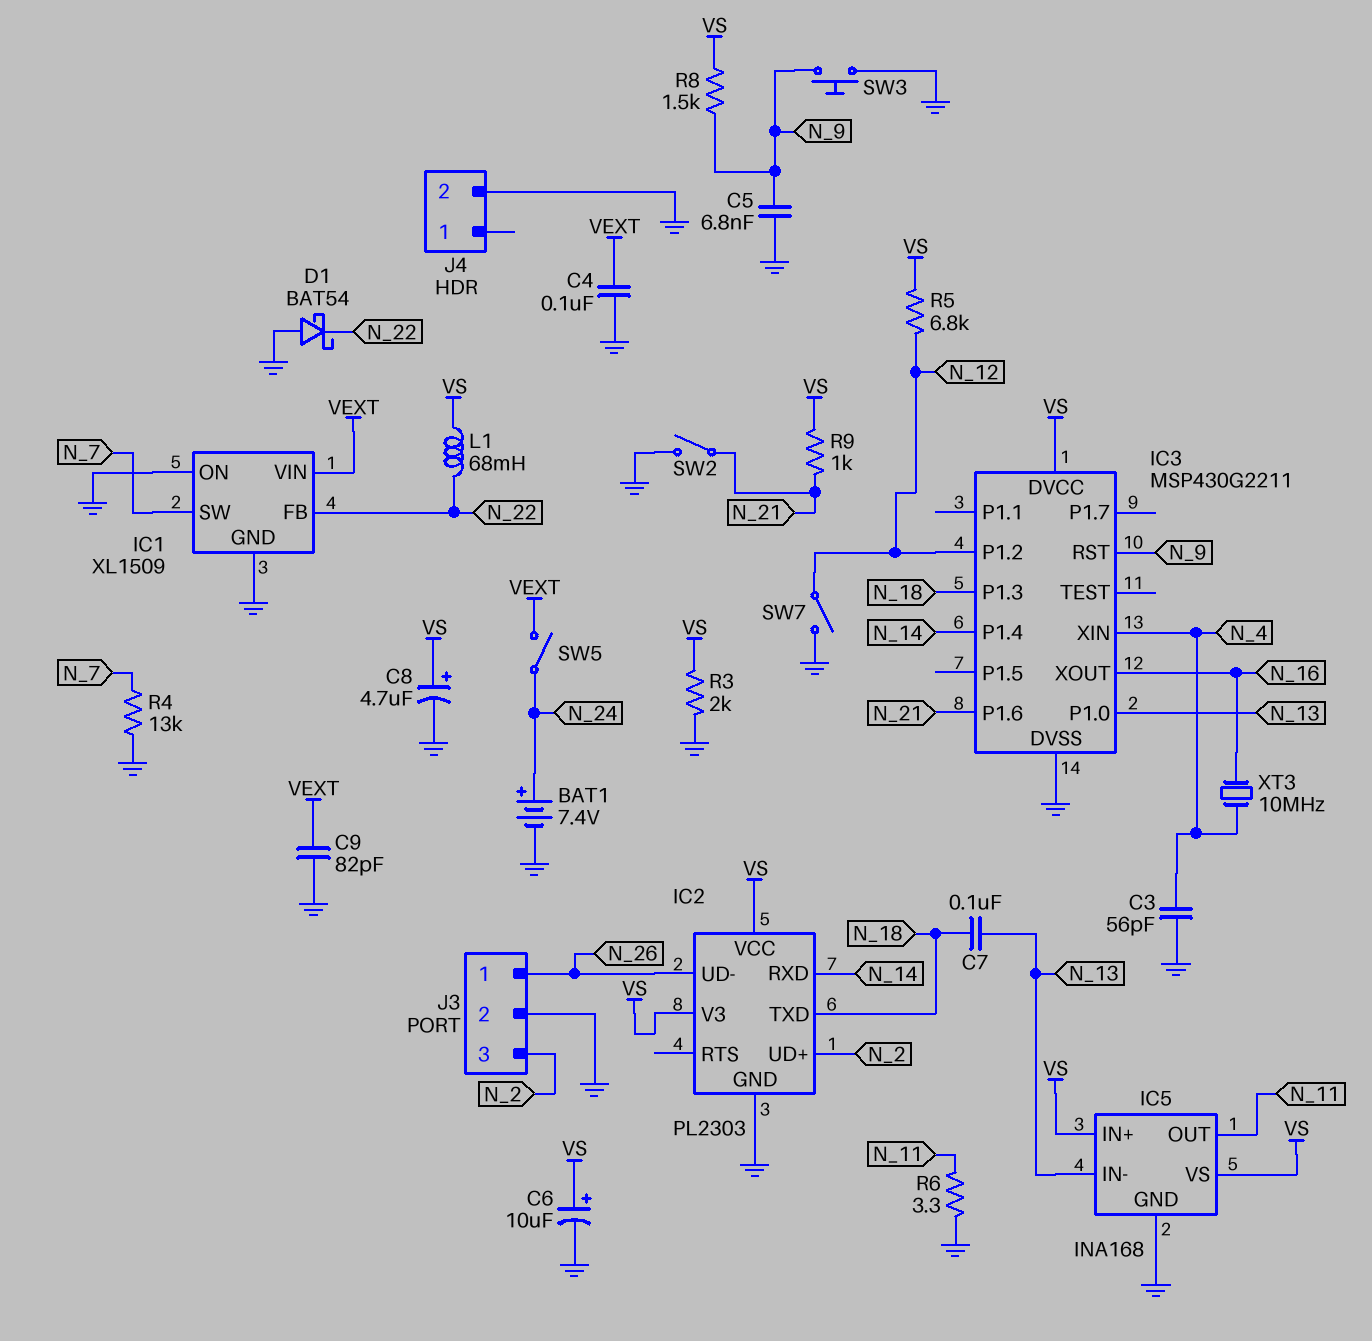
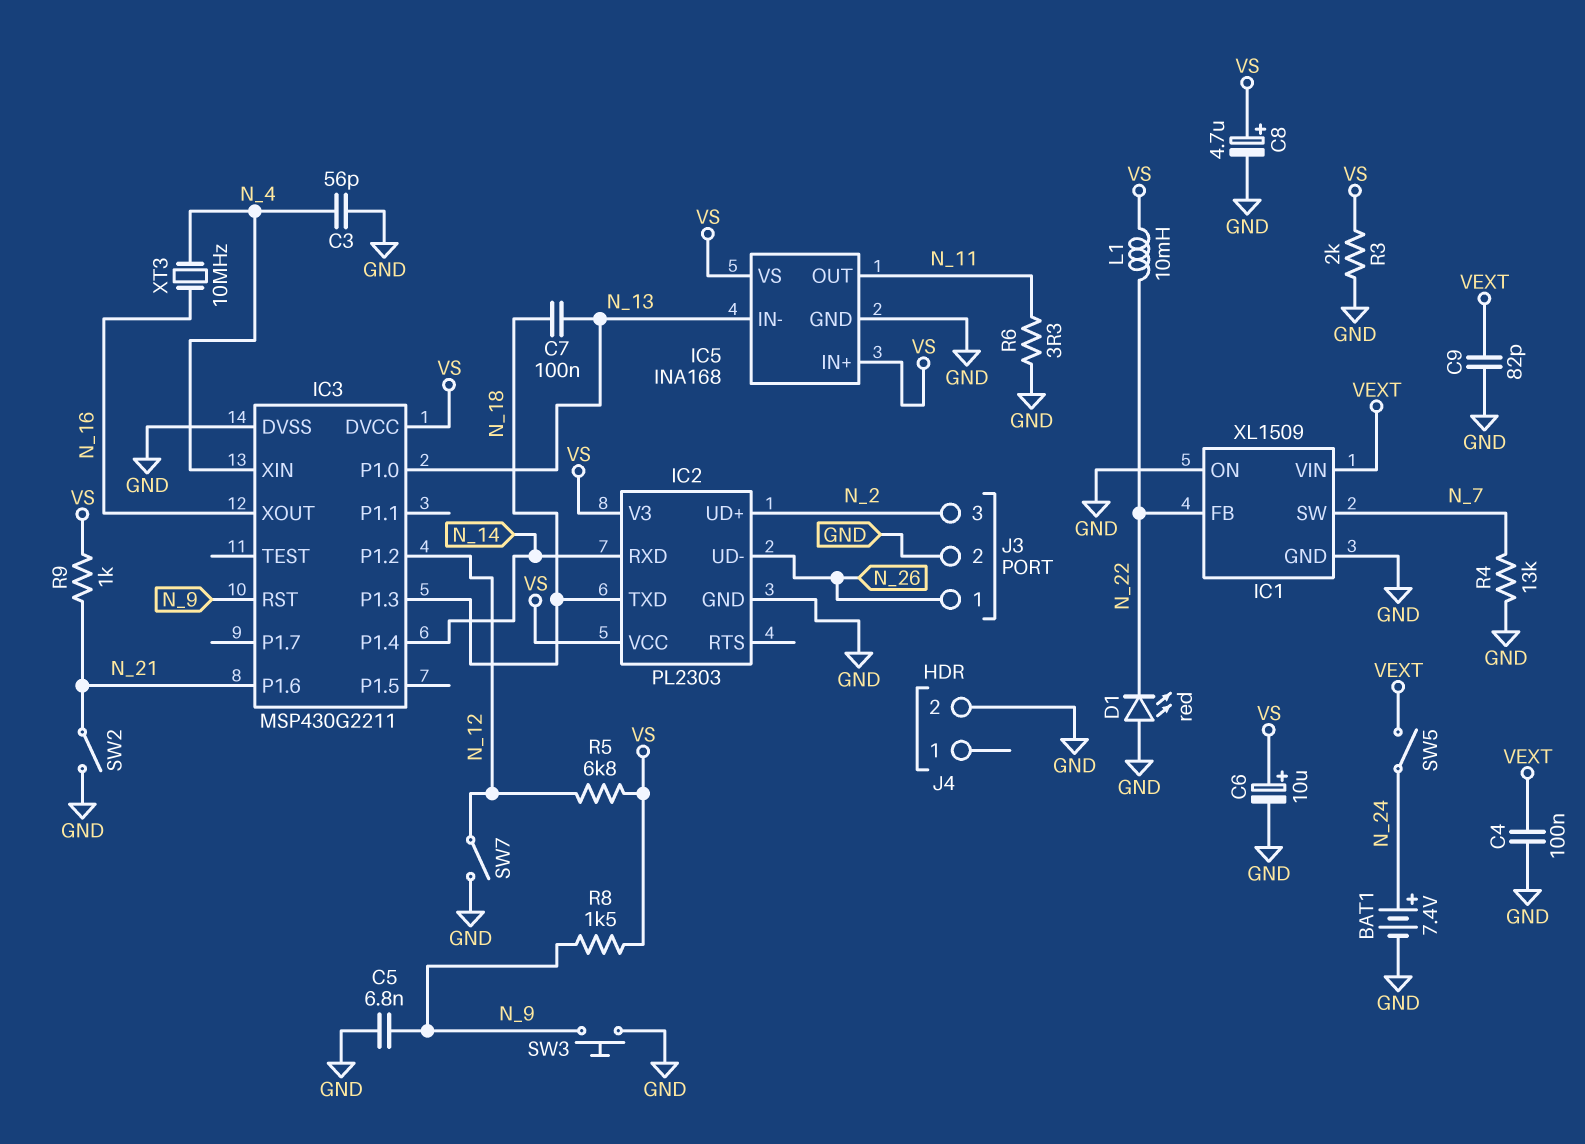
D1: schottky BAT54 (A GND, K N_22) -> LED red (A GND, K N_22)
L1: 68mH (N_22, VS) -> 10mH (N_22, VS)

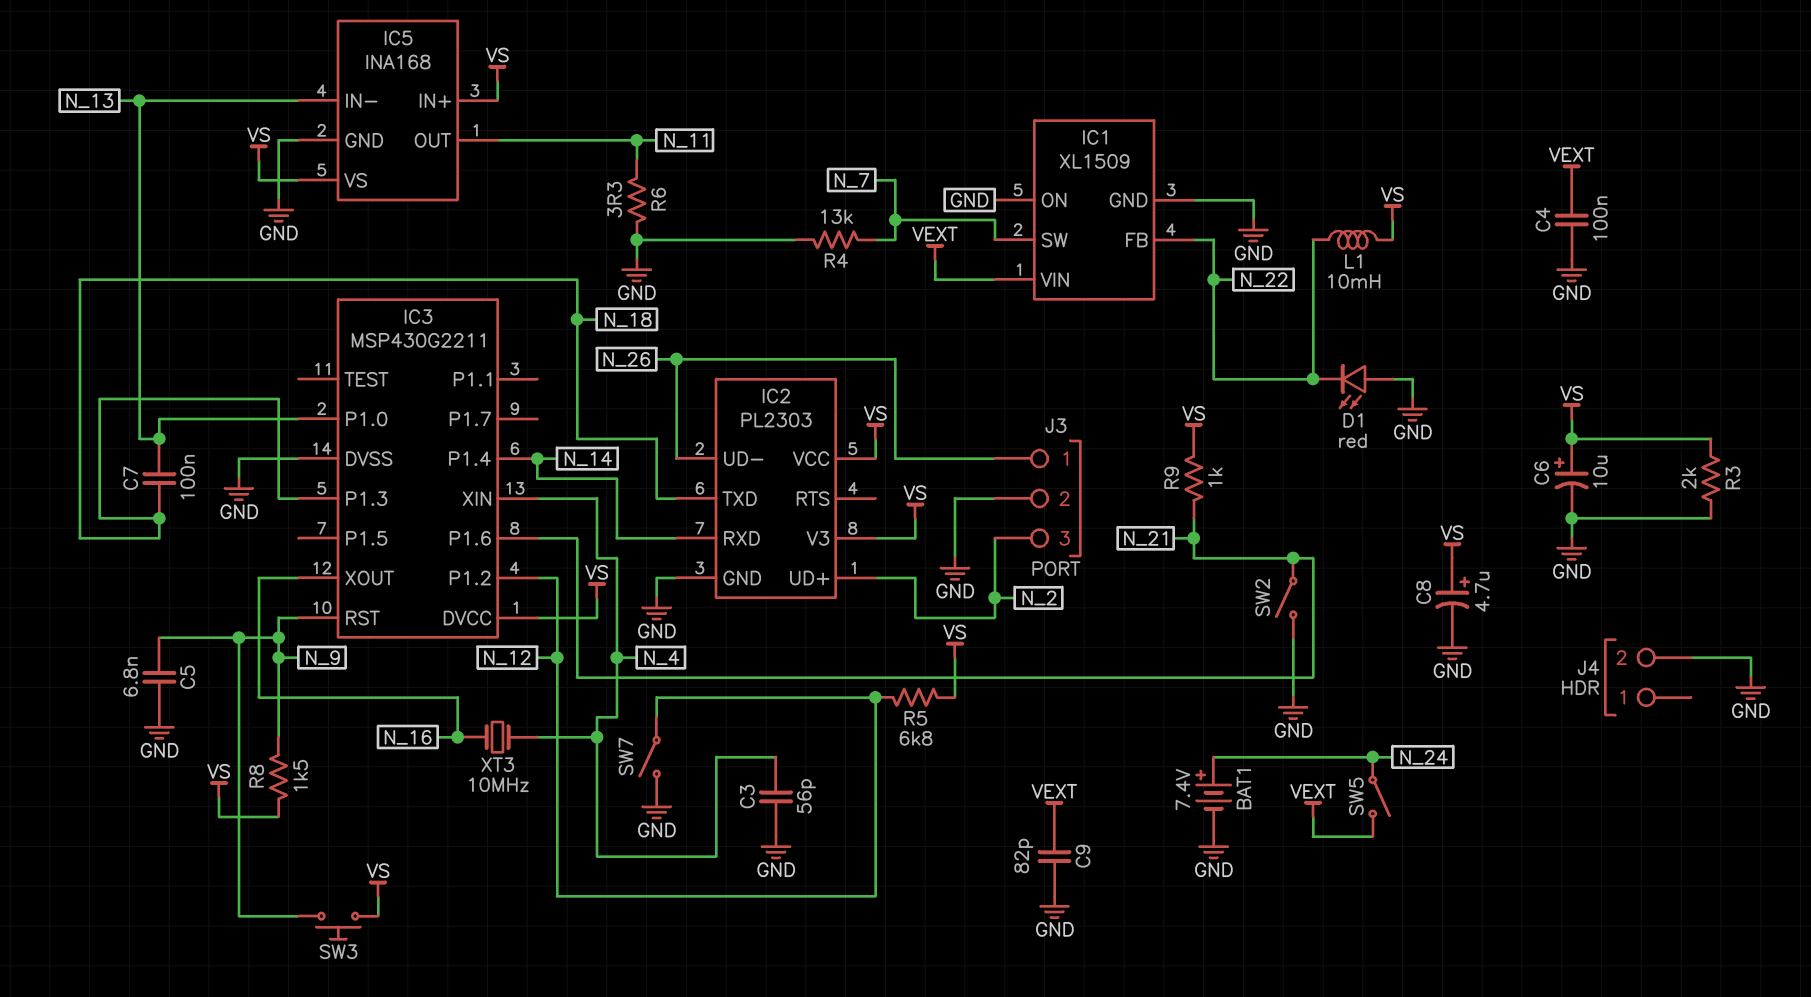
SW3: button (GND, N_9) -> button (N_9, VS)

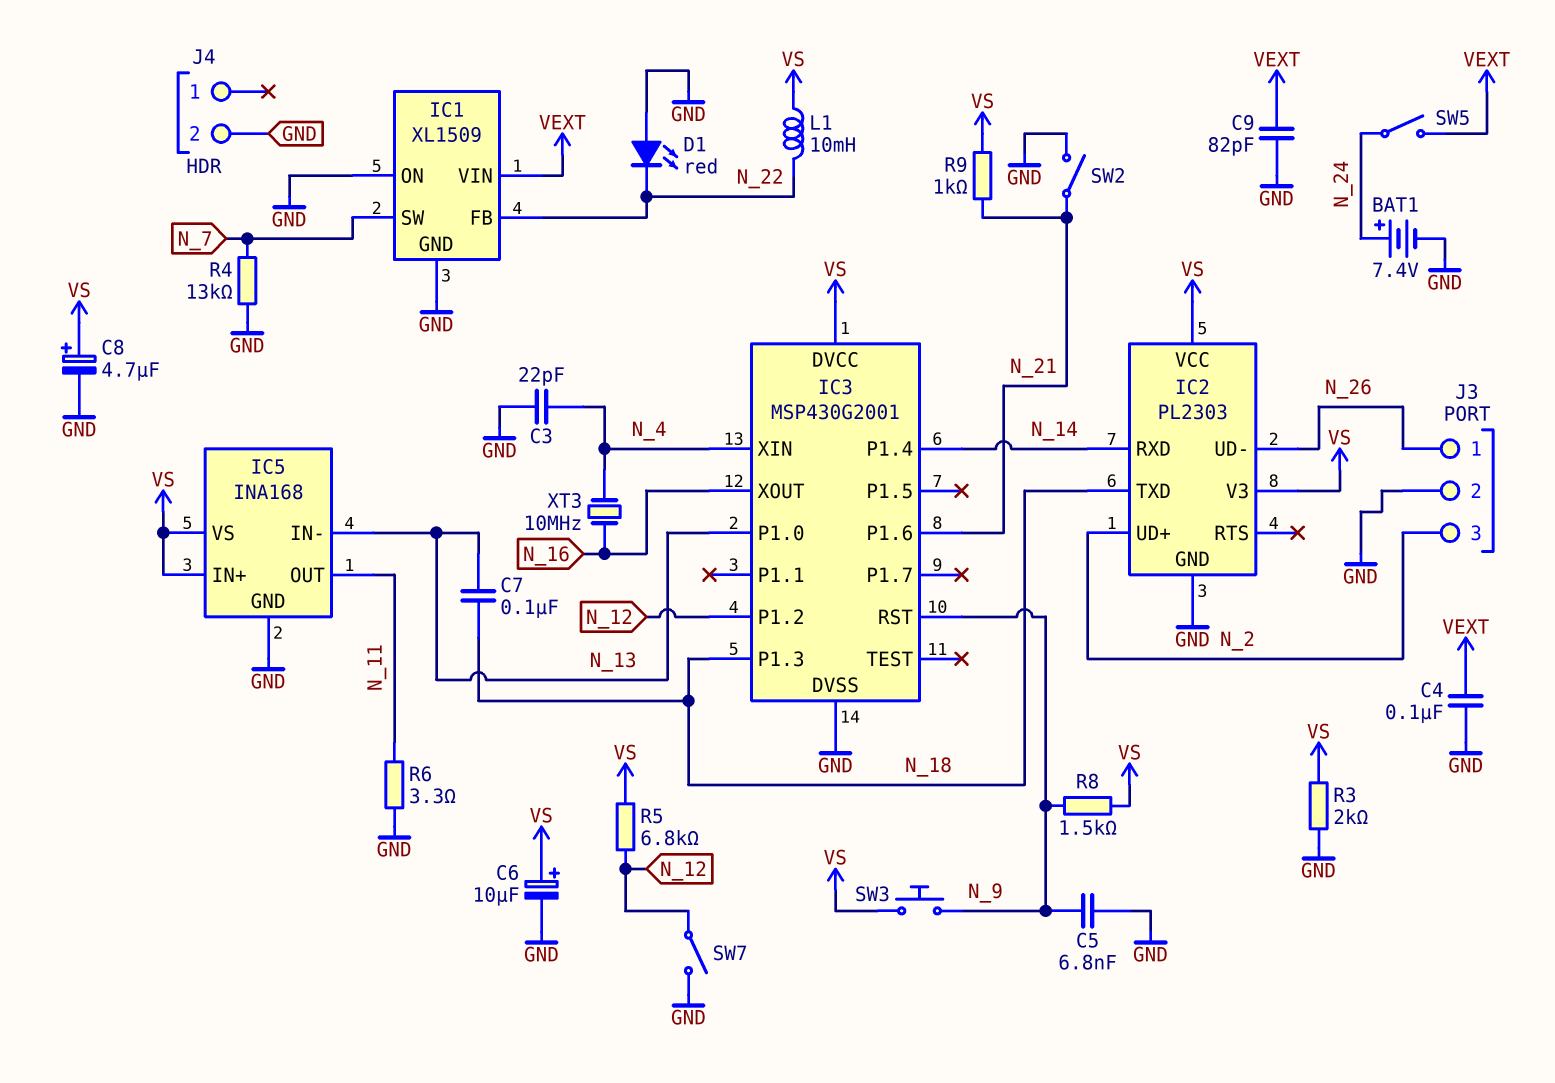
C3: 56pF (GND, N_4) -> 22pF (GND, N_4)
IC3: MSP430G2211 -> MSP430G2001

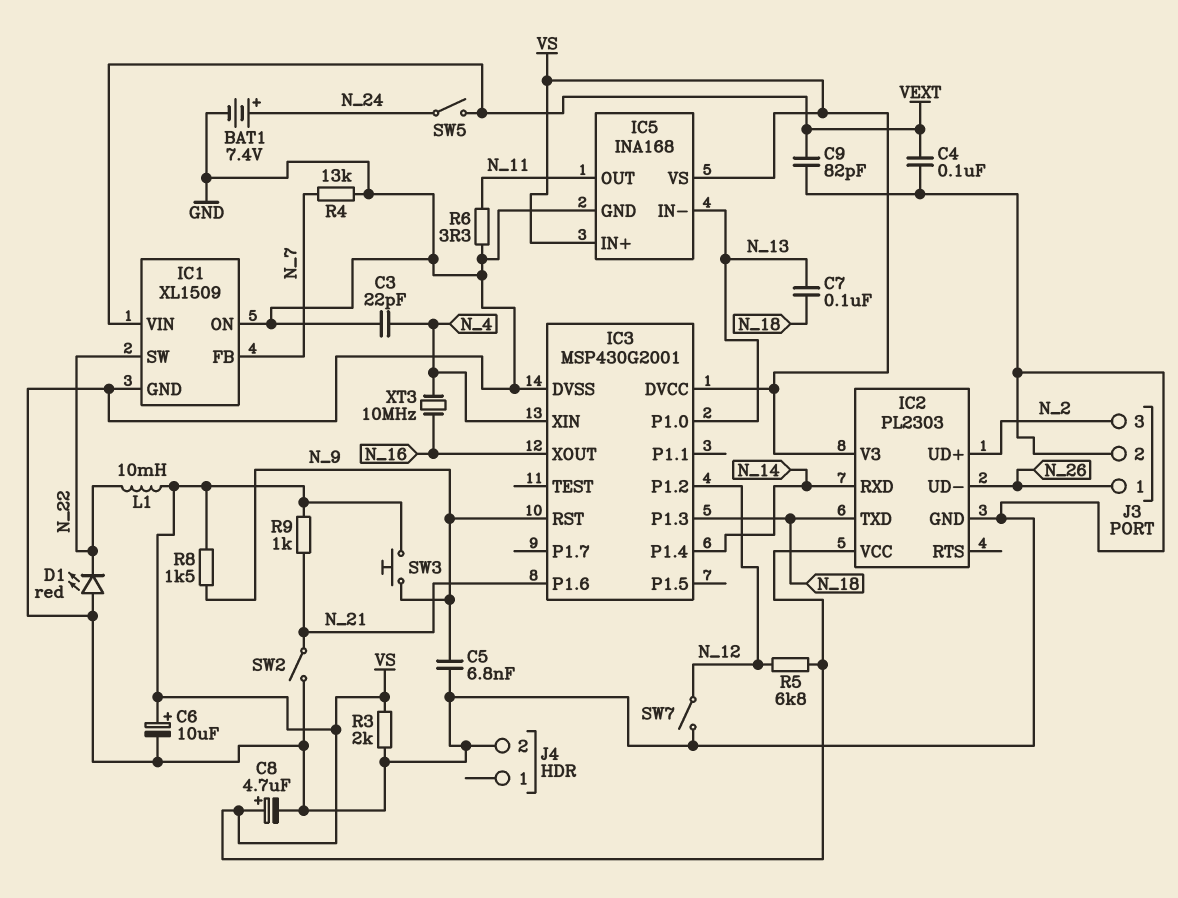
IC1 pin FB: N_22 -> N_7
IC1 pin SW: N_7 -> N_22

